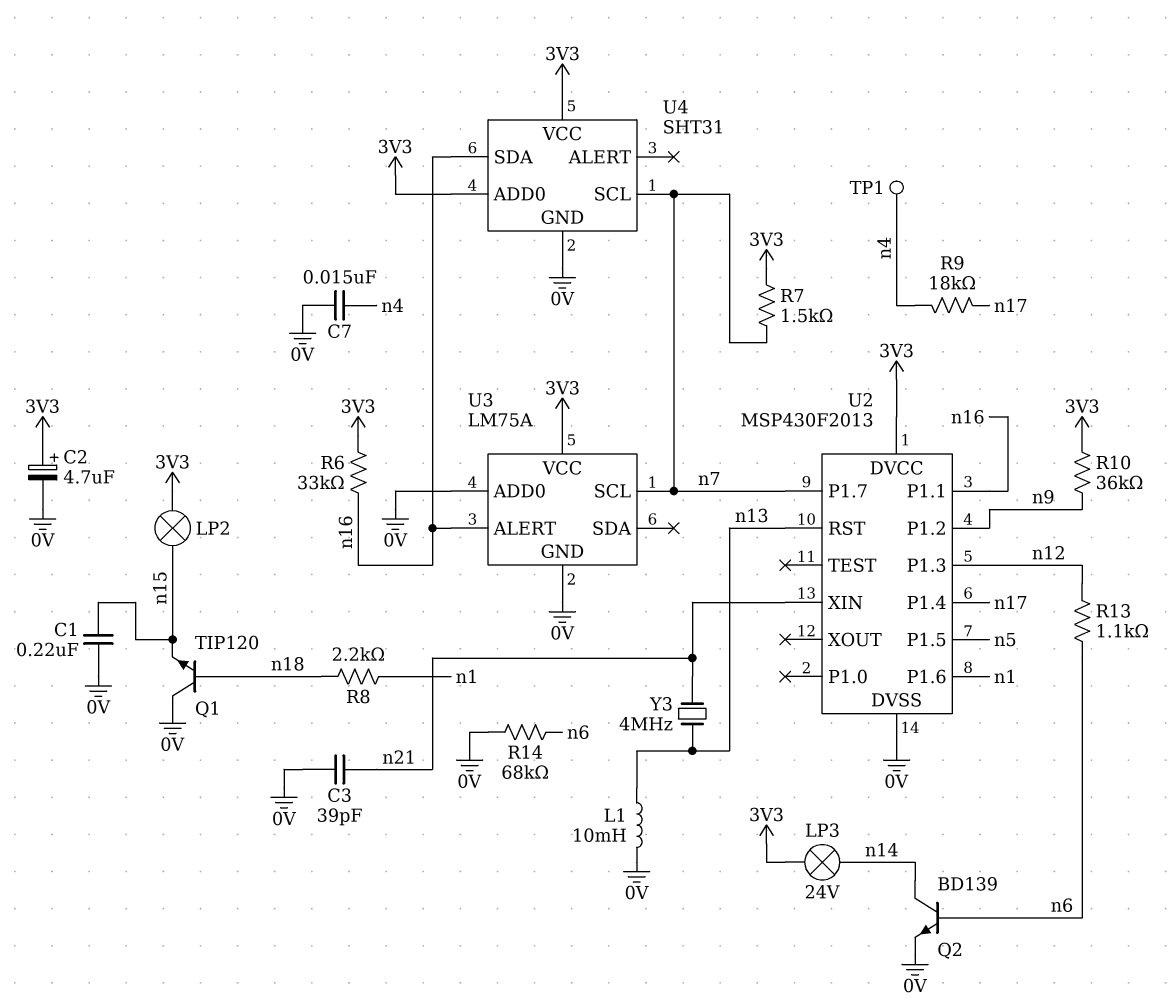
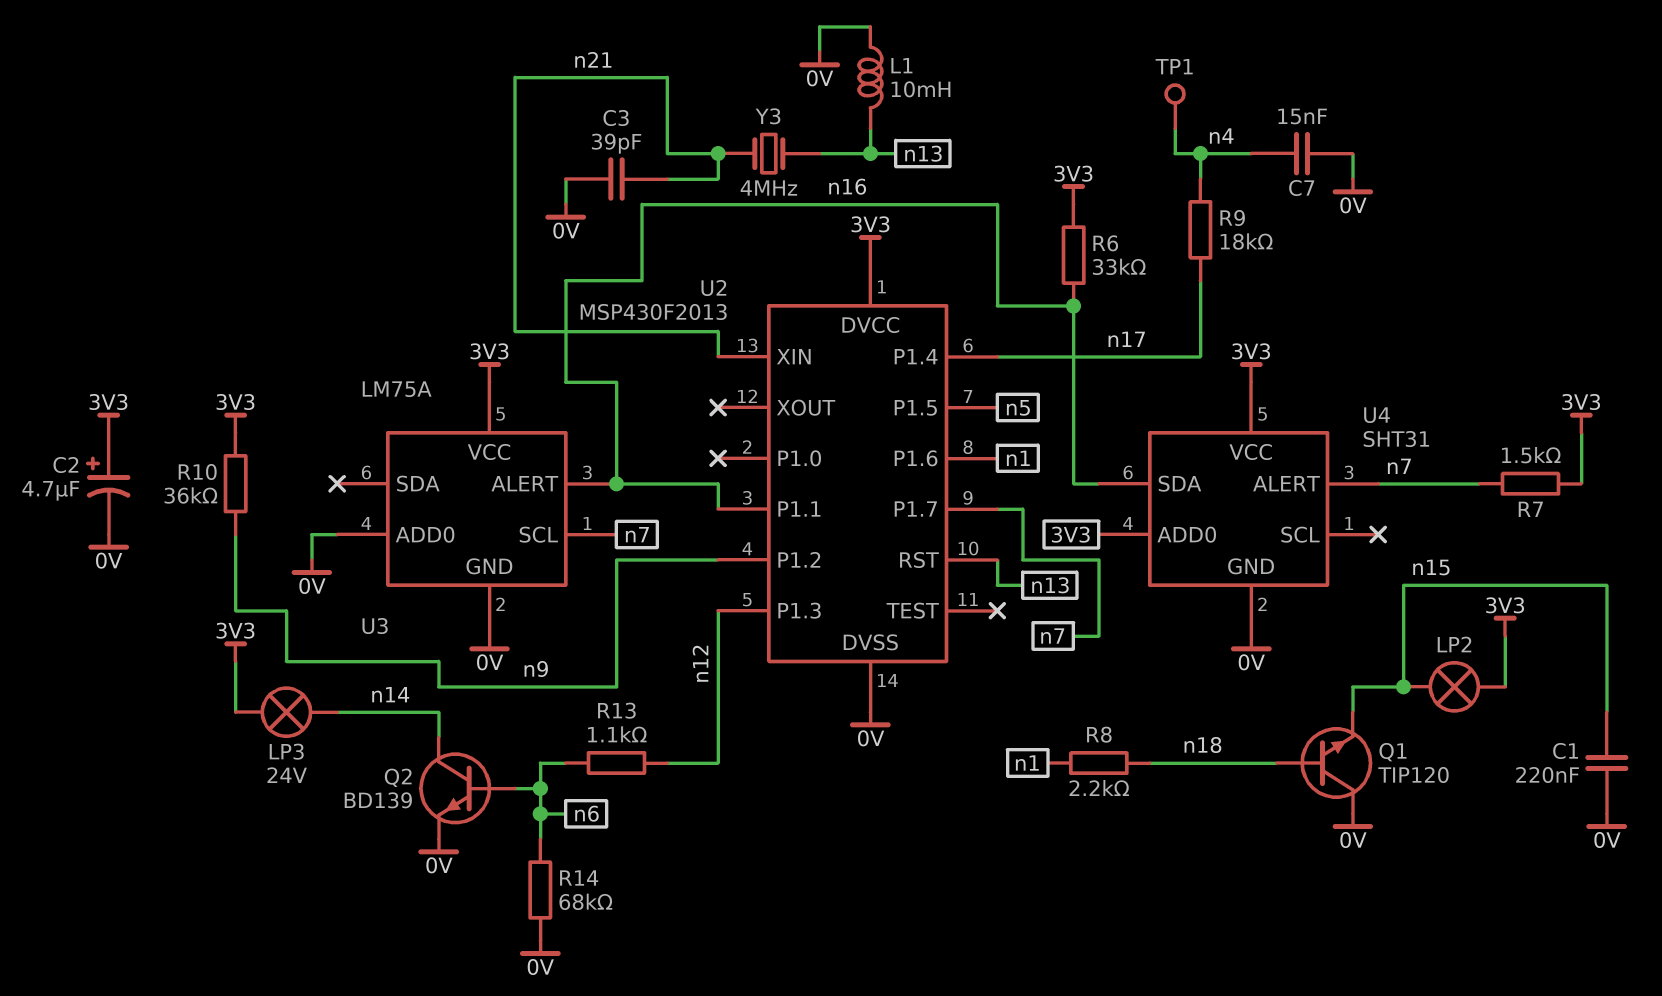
U4 pin ALERT: none -> n7
U4 pin SCL: n7 -> none

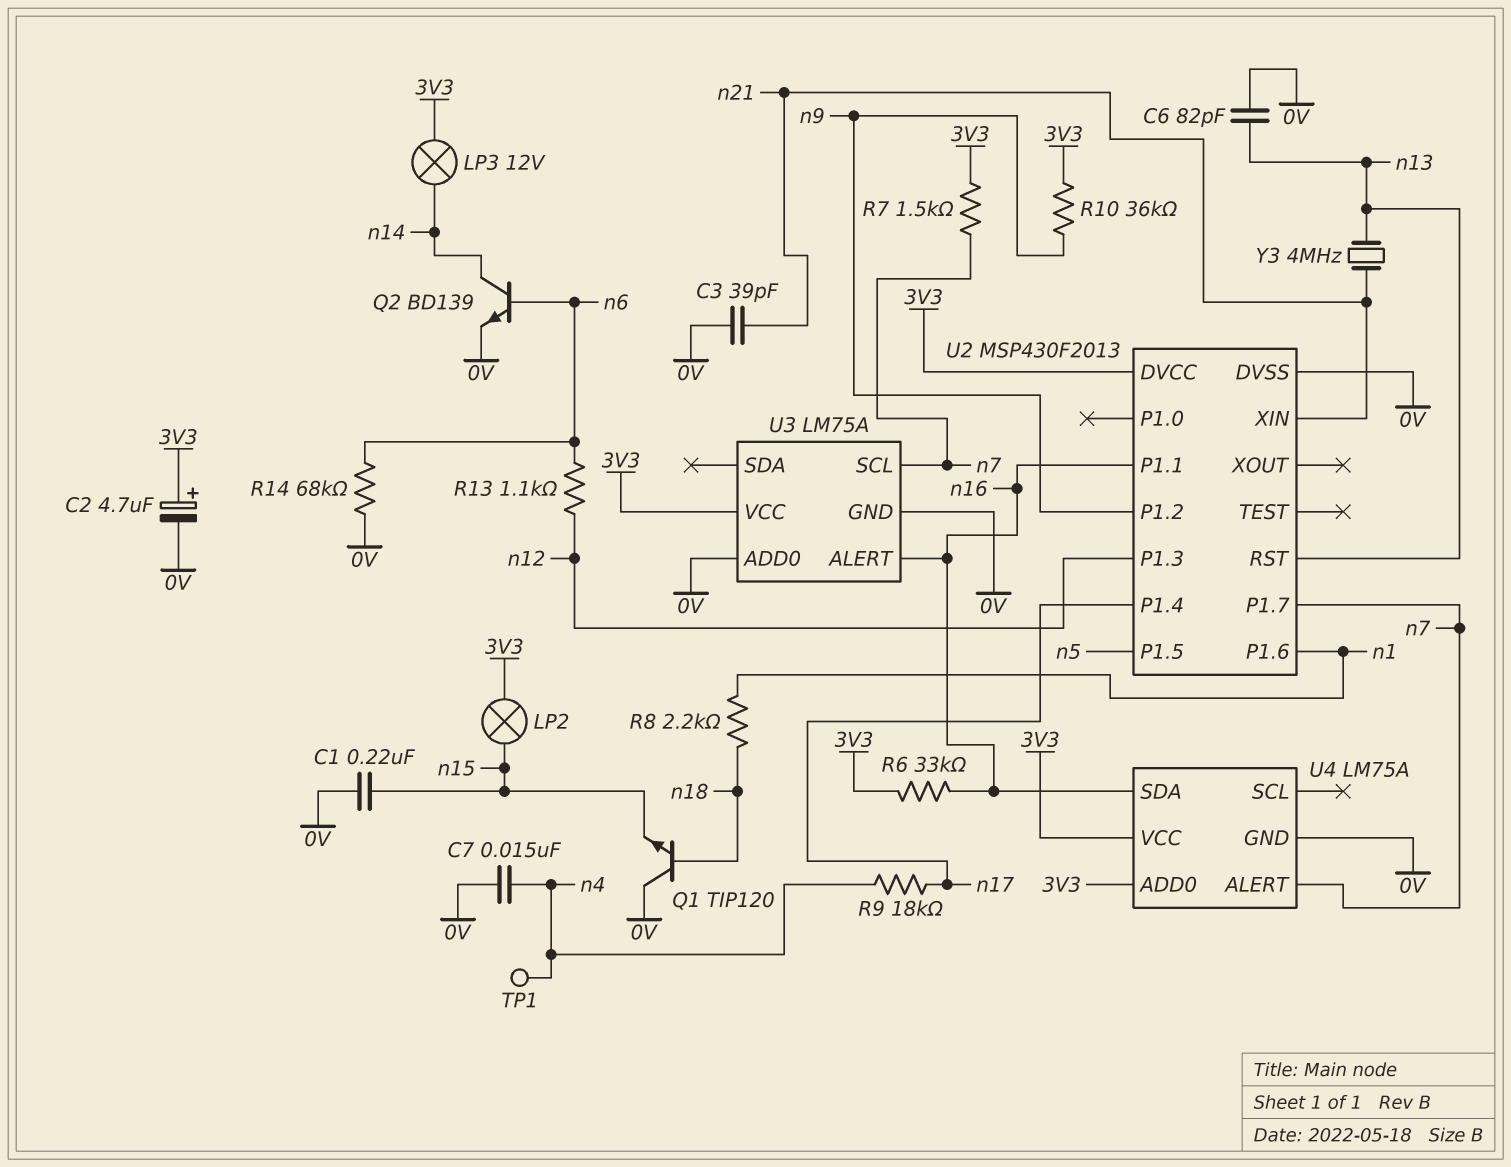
C6: none -> 82pF (0V, n13)
L1: 10mH (0V, n13) -> none
LP3: lamp 24V (3V3, n14) -> lamp 12V (3V3, n14)
U4: SHT31 -> LM75A

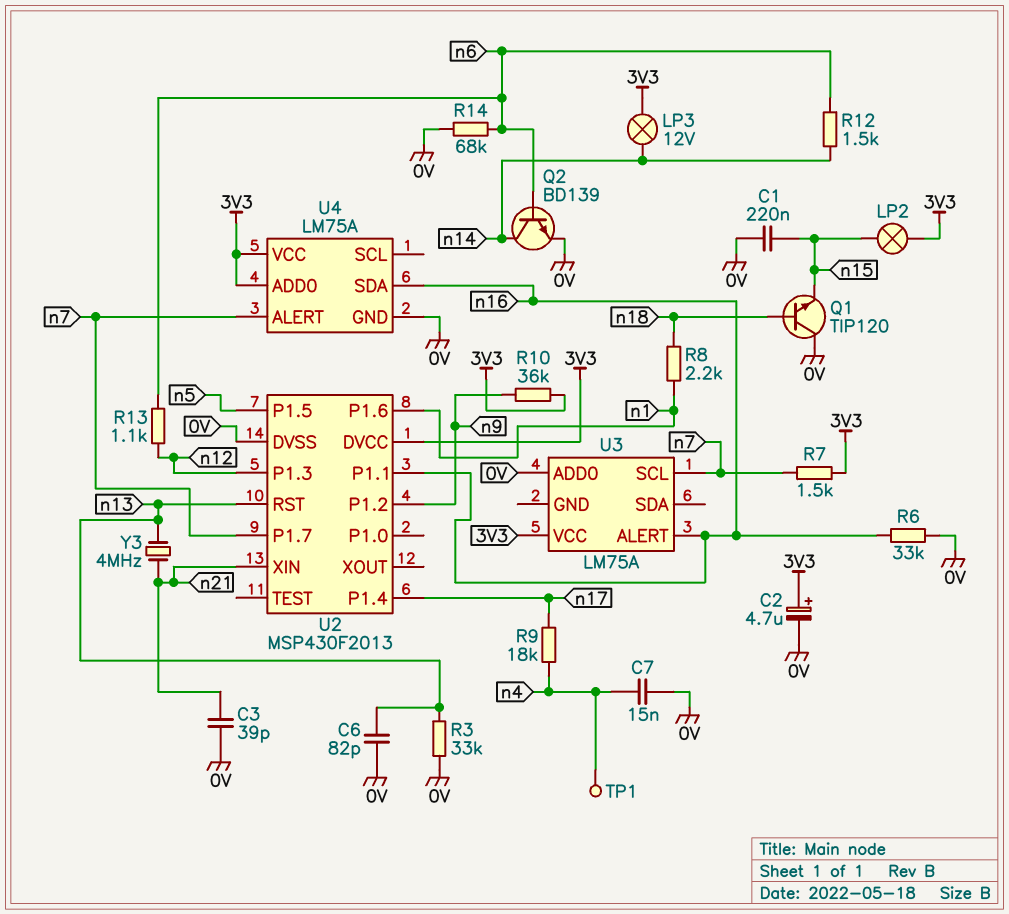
R3: none -> 33k (0V, n13)
R6: 33k (3V3, n16) -> 33k (0V, n16)
R12: none -> 1.5k (n6, n14)
U3 pin GND: 0V -> none

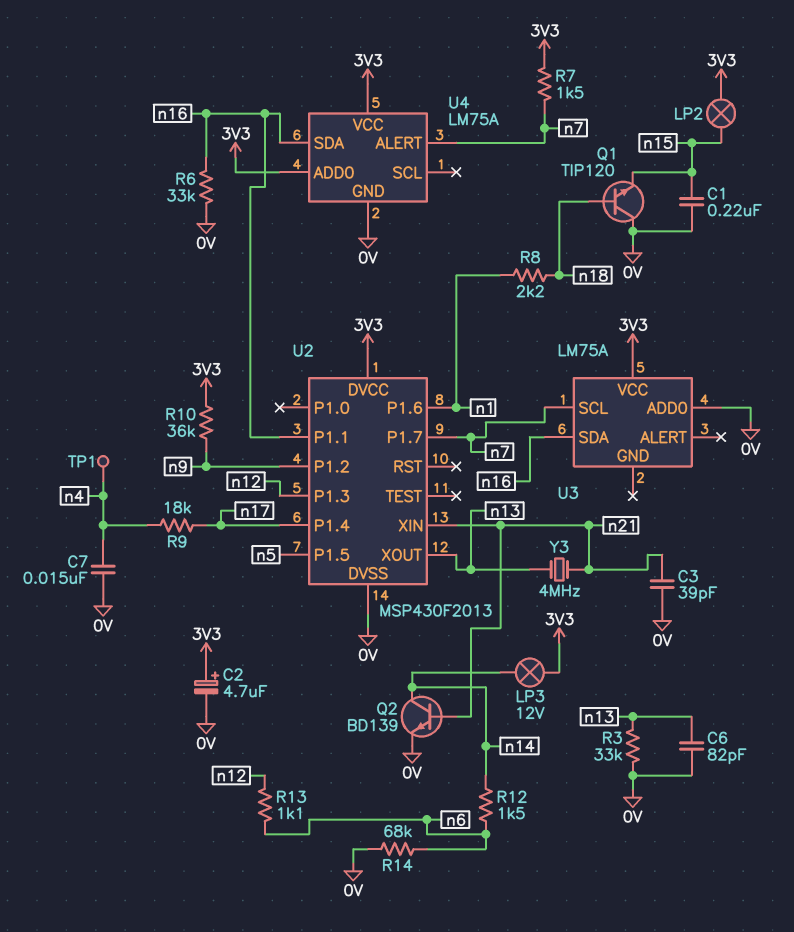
Q2: NPN BD139 (B n6, C n14, E 0V) -> NPN BD139 (B n21, C n14, E 0V)
U2 pin RST: n13 -> none
U2 pin XOUT: none -> n13
U3 pin ALERT: n16 -> none
U3 pin SDA: none -> n16

